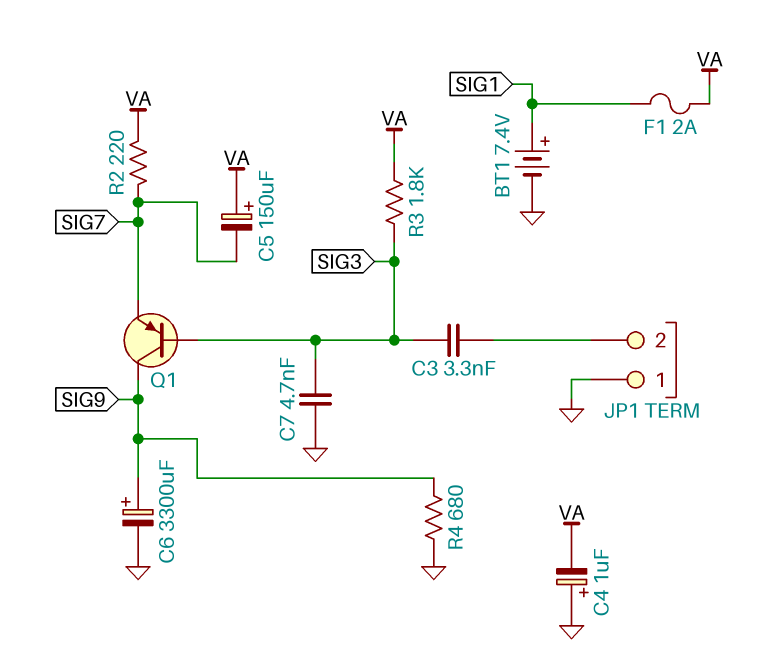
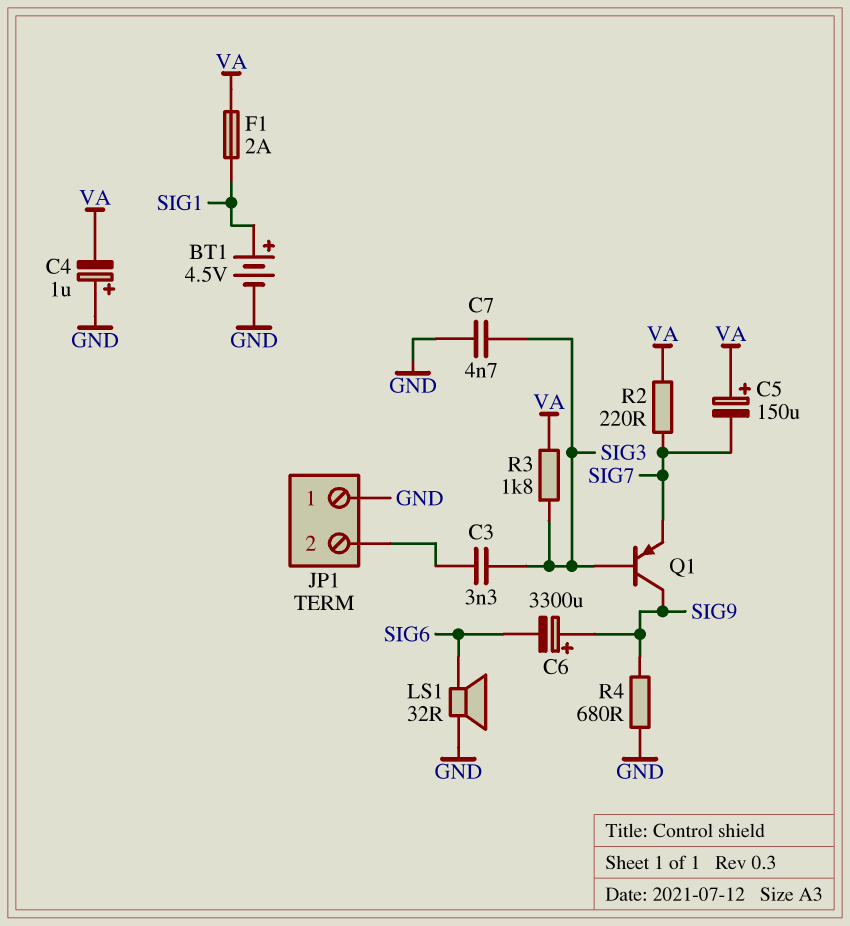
BT1: 7.4V (plus SIG1, minus GND) -> 4.5V (plus SIG1, minus GND)
C6: 3300uF (plus SIG9, minus GND) -> 3300uF (plus SIG9, minus SIG6)
LS1: none -> speaker 32R (GND, SIG6)

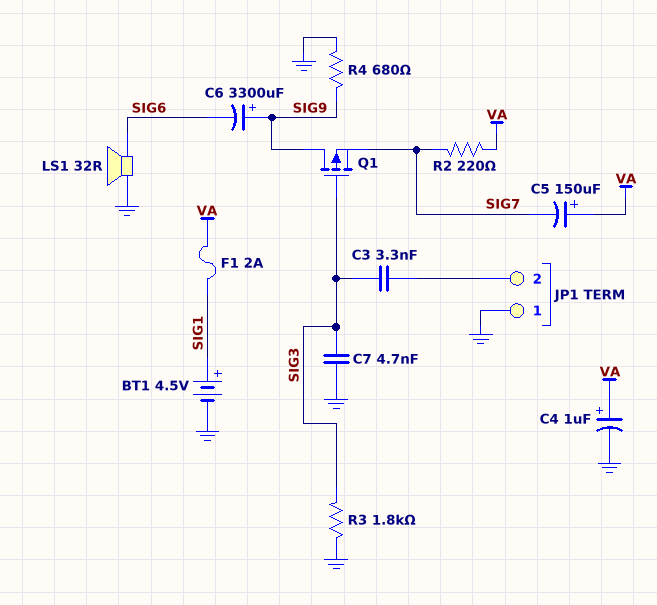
C4: 1uF (plus GND, minus VA) -> 1uF (plus VA, minus GND)
Q1: PNP (B SIG3, C SIG9, E SIG7) -> PMOS (G SIG3, D SIG9, S SIG7)
R3: 1.8k (SIG3, VA) -> 1.8k (GND, SIG3)

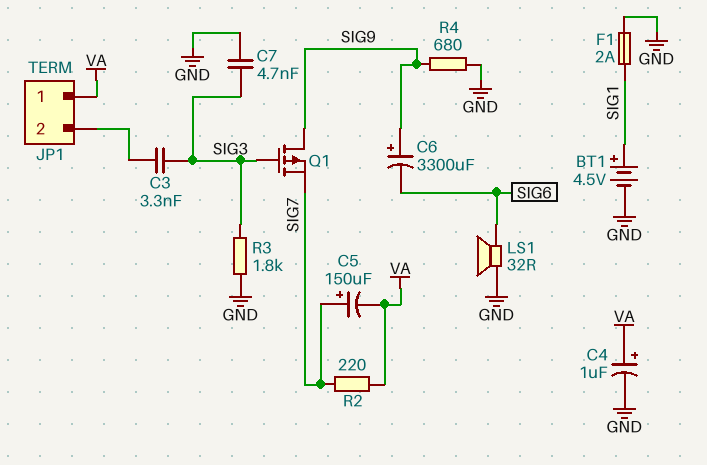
C5: 150uF (plus VA, minus SIG7) -> 150uF (plus SIG7, minus VA)
F1: 2A (SIG1, VA) -> 2A (GND, SIG1)
JP1 pin 1: GND -> VA

